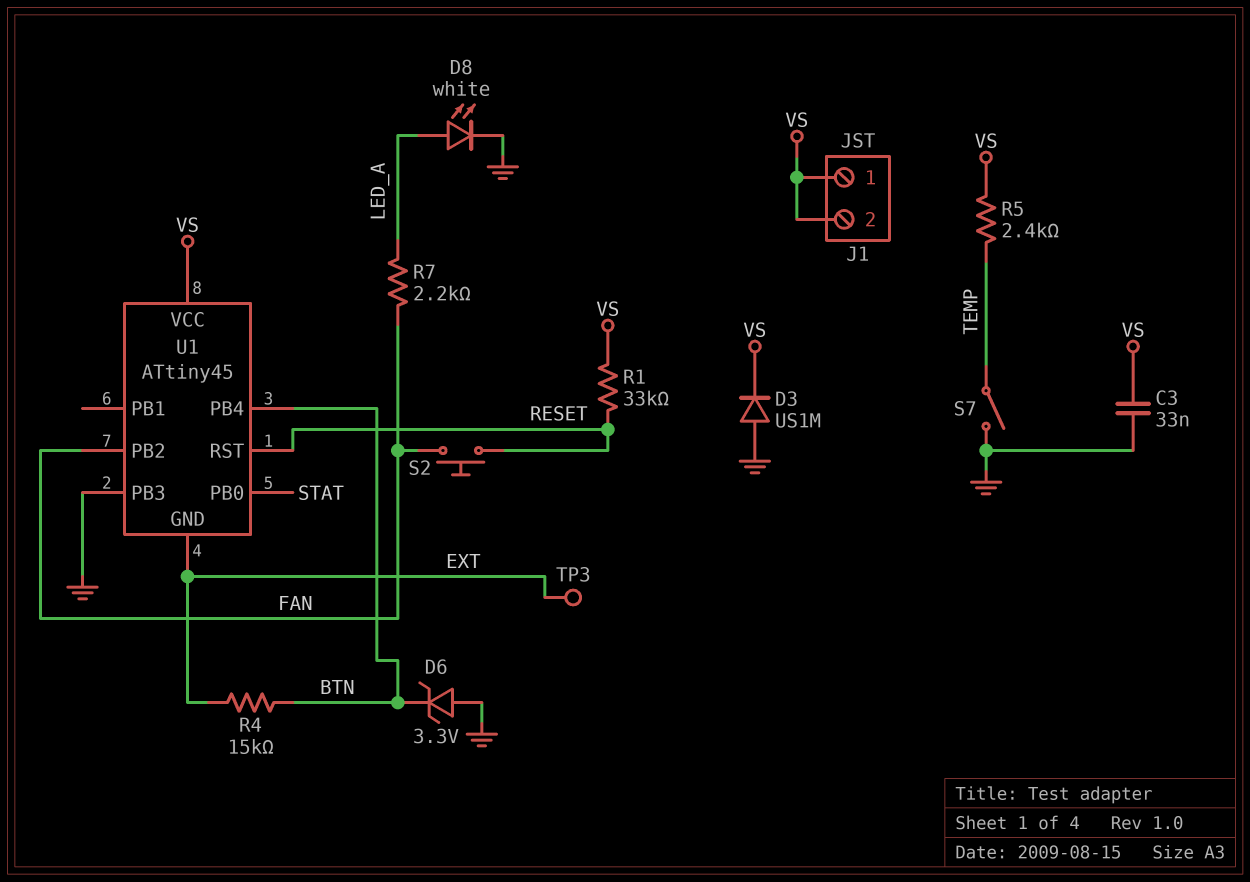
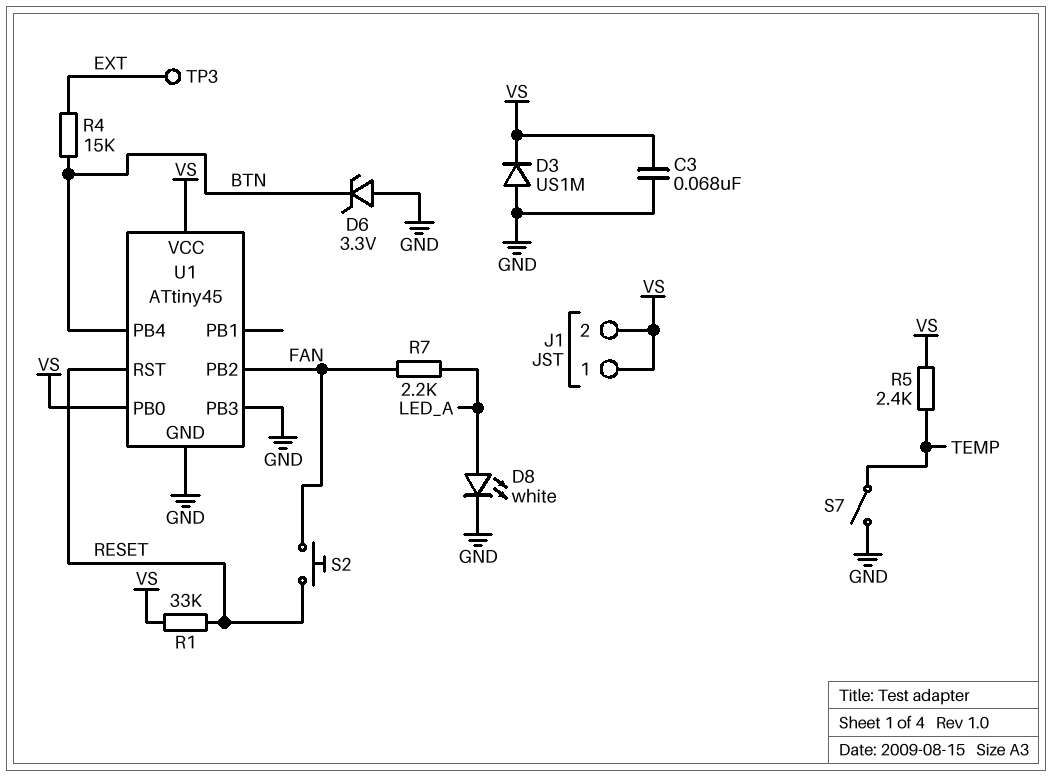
C3: 33nF (GND, VS) -> 68nF (GND, VS)
U1 pin GND: EXT -> GND
U1 pin PB0: STAT -> VS

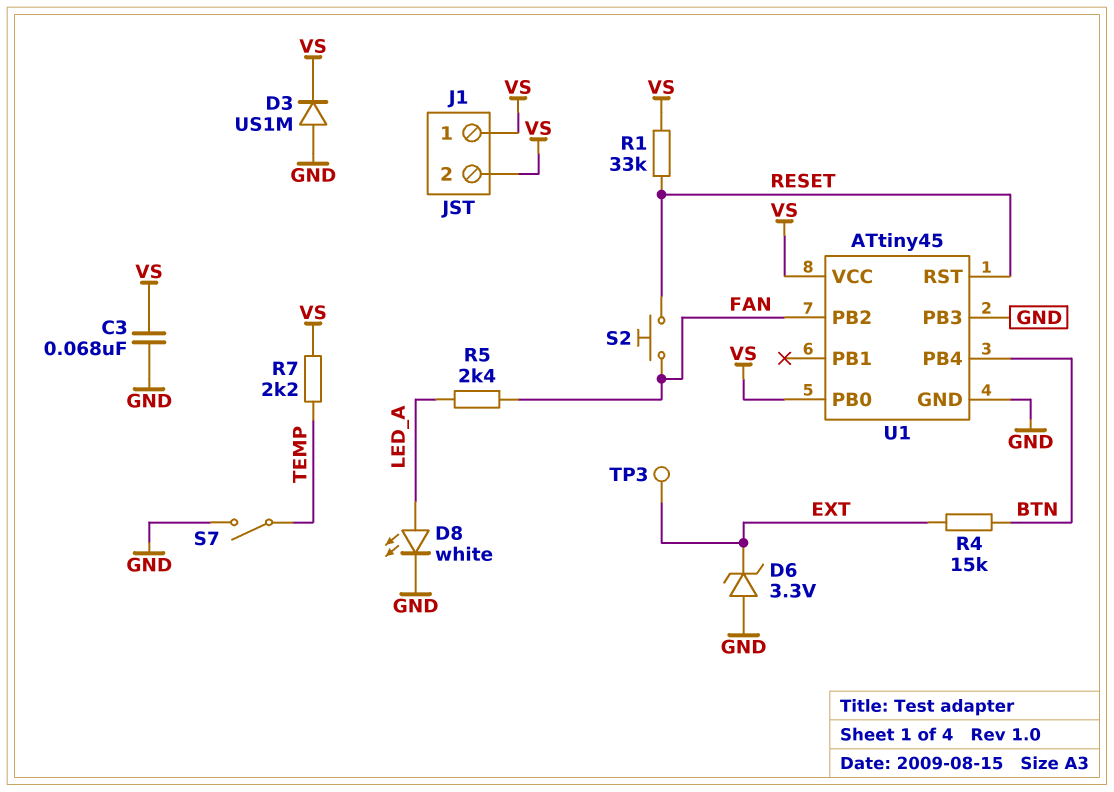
D6: zener 3.3V (A GND, K BTN) -> zener 3.3V (A GND, K EXT)
R5: 2.4k (TEMP, VS) -> 2.4k (FAN, LED_A)
R7: 2.2k (FAN, LED_A) -> 2.2k (TEMP, VS)

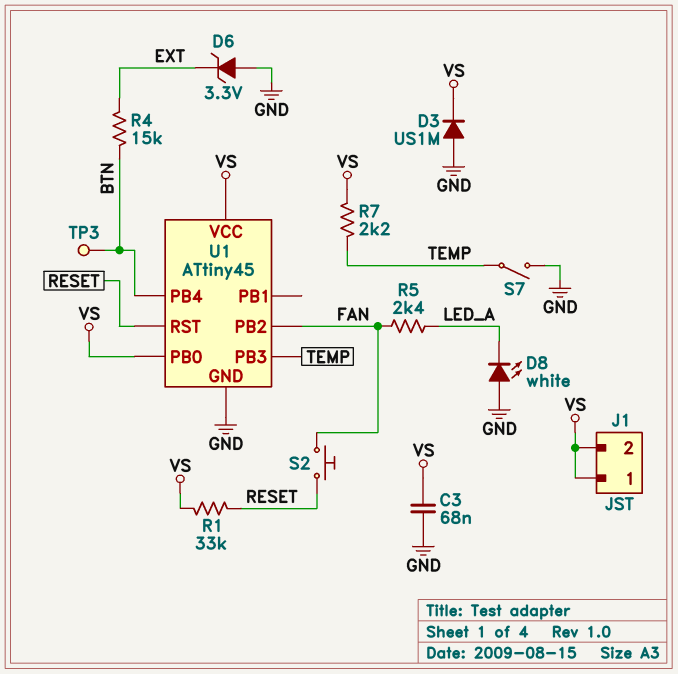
D8: LED white (A LED_A, K GND) -> LED white (A GND, K LED_A)
TP3: test point (EXT) -> test point (BTN)
U1 pin PB3: GND -> TEMP

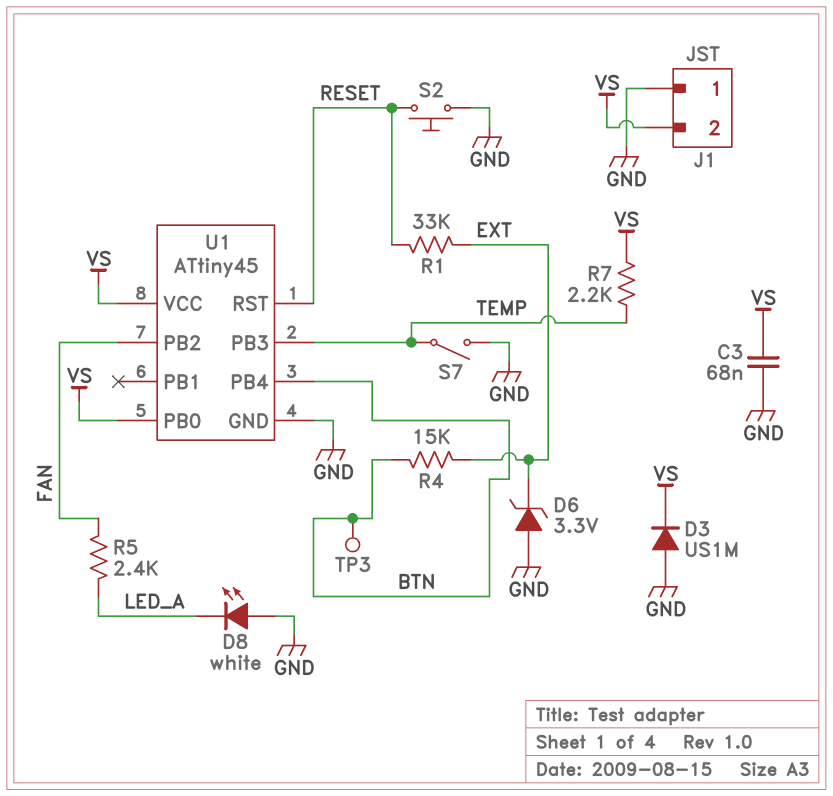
J1 pin 1: VS -> GND
R1: 33k (RESET, VS) -> 33k (EXT, RESET)
S2: button (FAN, RESET) -> button (GND, RESET)

